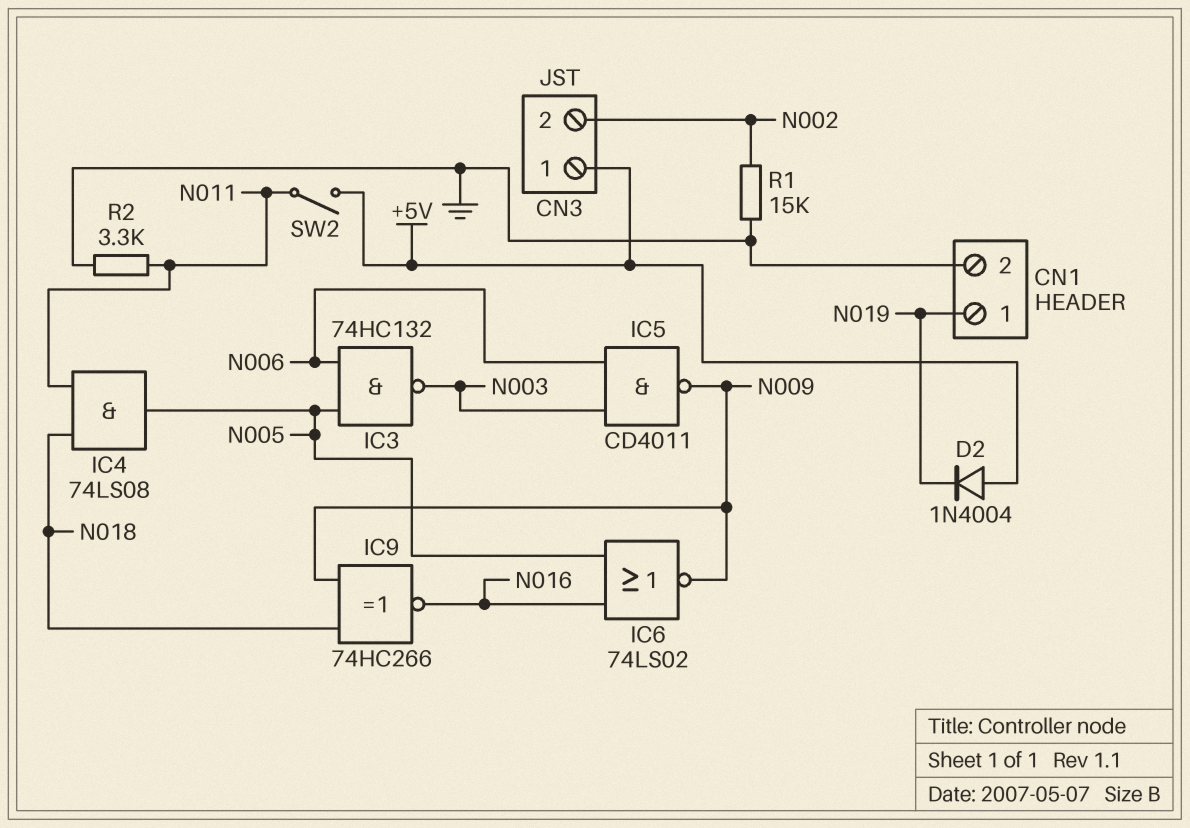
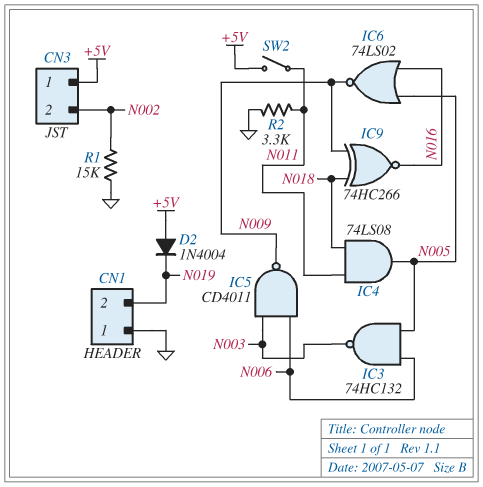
CN1 pin 1: N019 -> GND
CN1 pin 2: GND -> N019

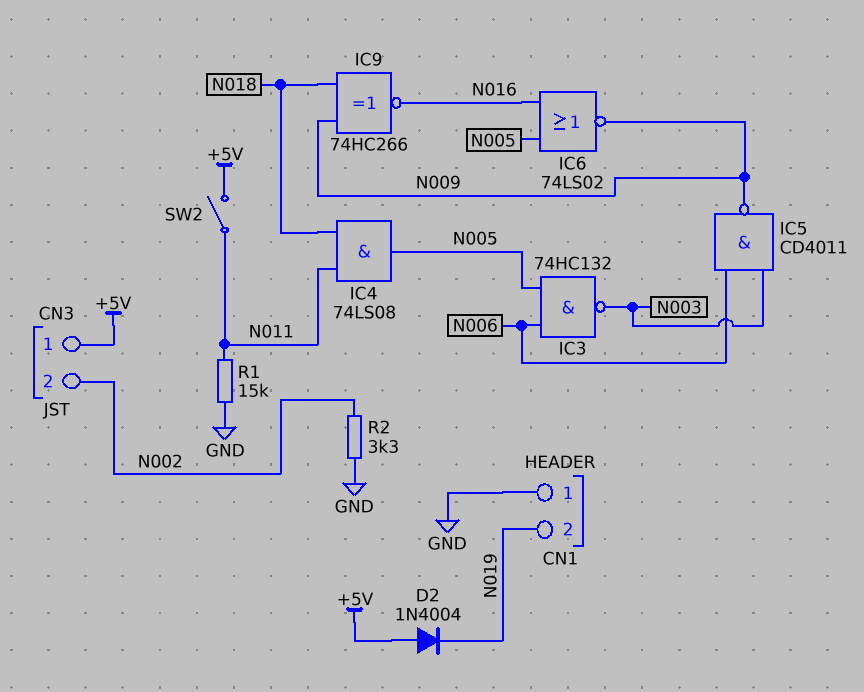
R1: 15k (GND, N002) -> 15k (GND, N011)
R2: 3.3k (GND, N011) -> 3.3k (GND, N002)

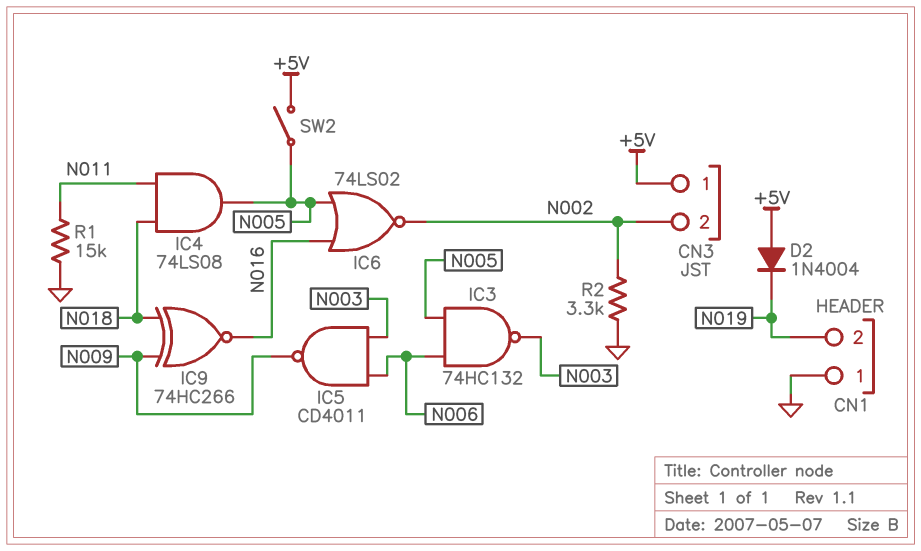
IC6: NOR 74LS02 (in N005, in N016, out N009) -> NOR 74LS02 (in N005, in N016, out N002)
SW2: switch (+5V, N011) -> switch (+5V, N005)

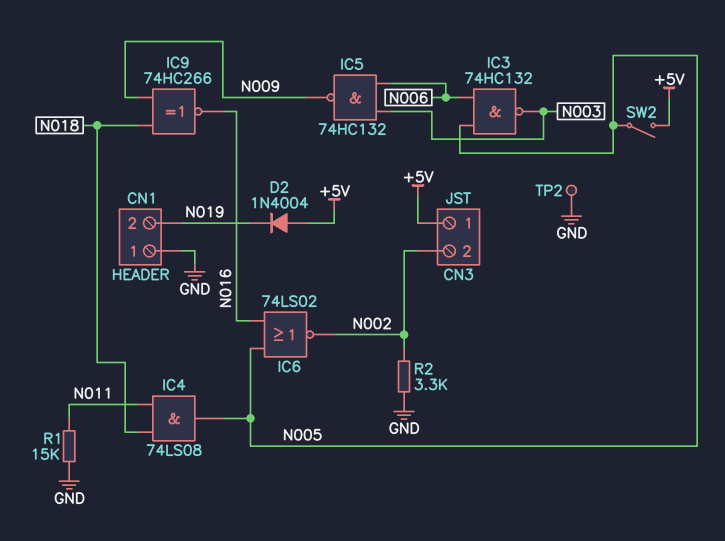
IC5: NAND CD4011 (in N003, in N006, out N009) -> NAND 74HC132 (in N003, in N006, out N009)
TP2: none -> test point (GND)

